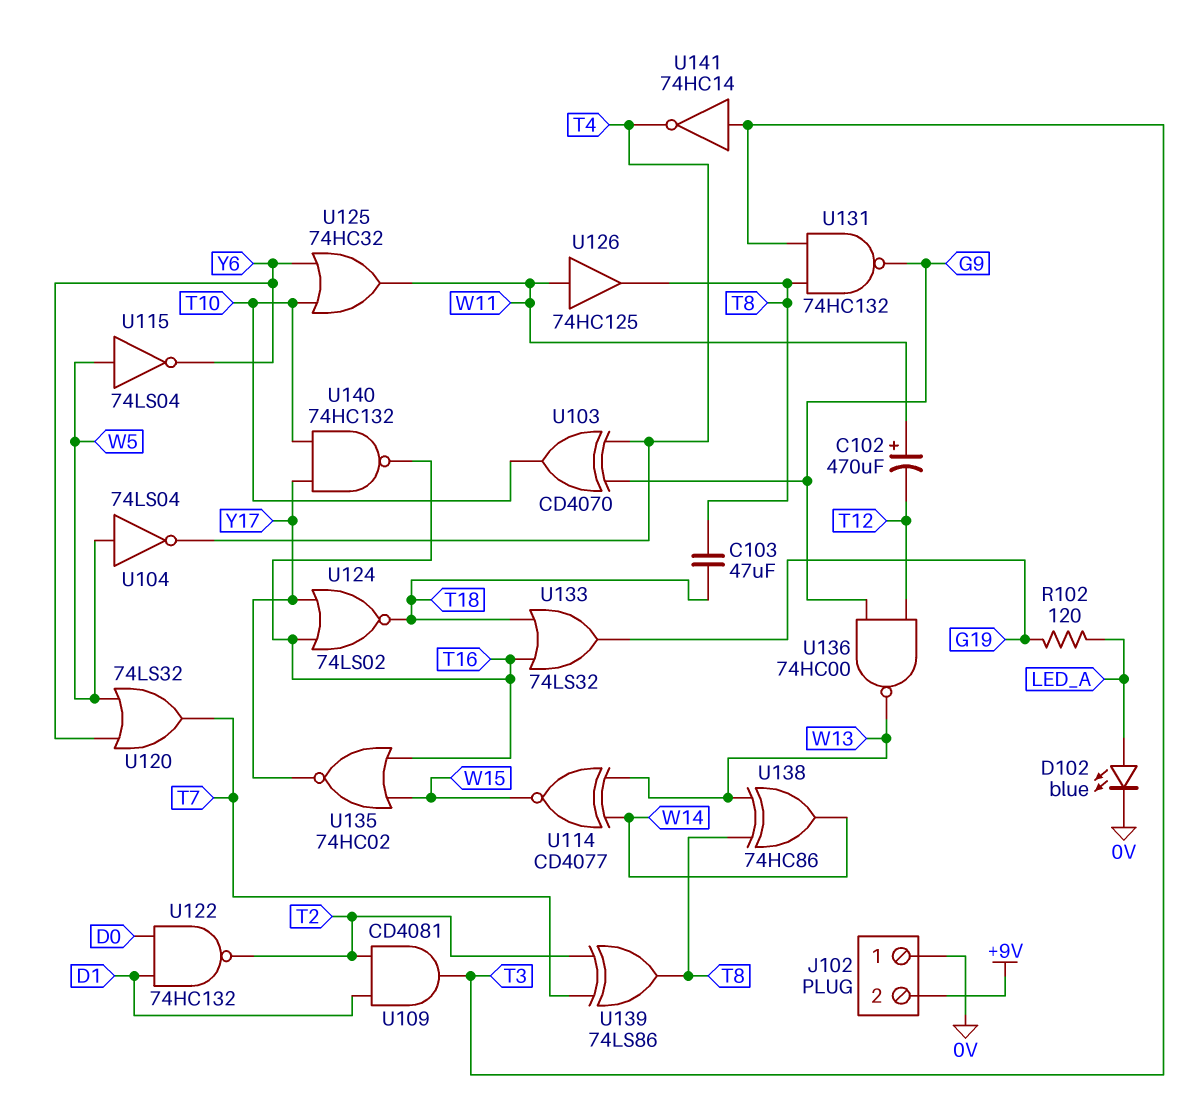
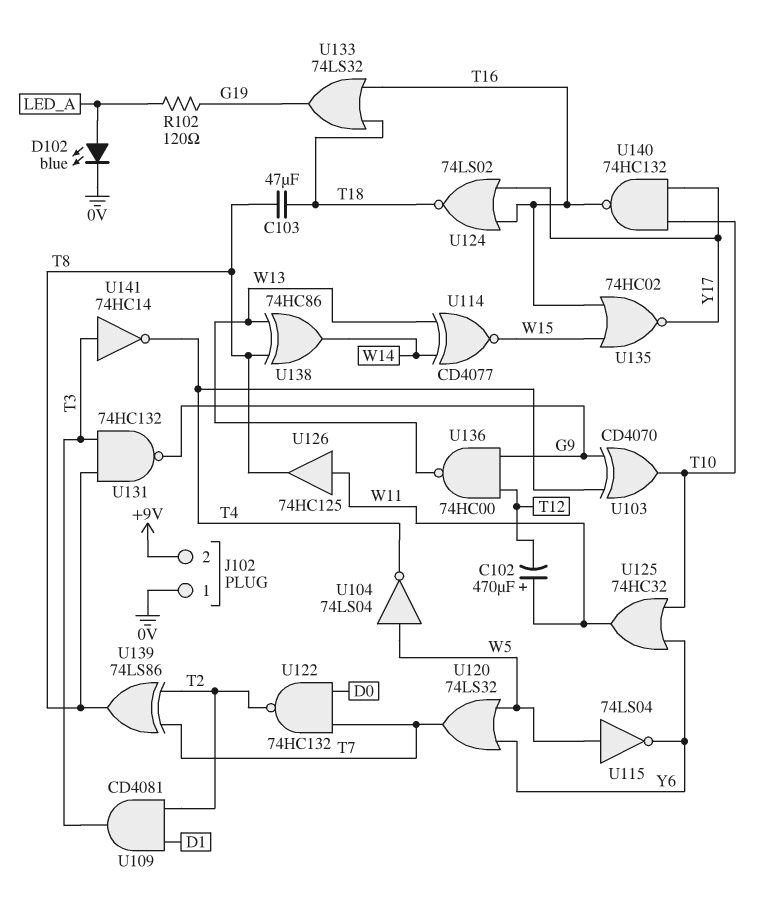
U122: NAND 74HC132 (in D0, in D1, out T2) -> NAND 74HC132 (in D0, in T7, out T2)

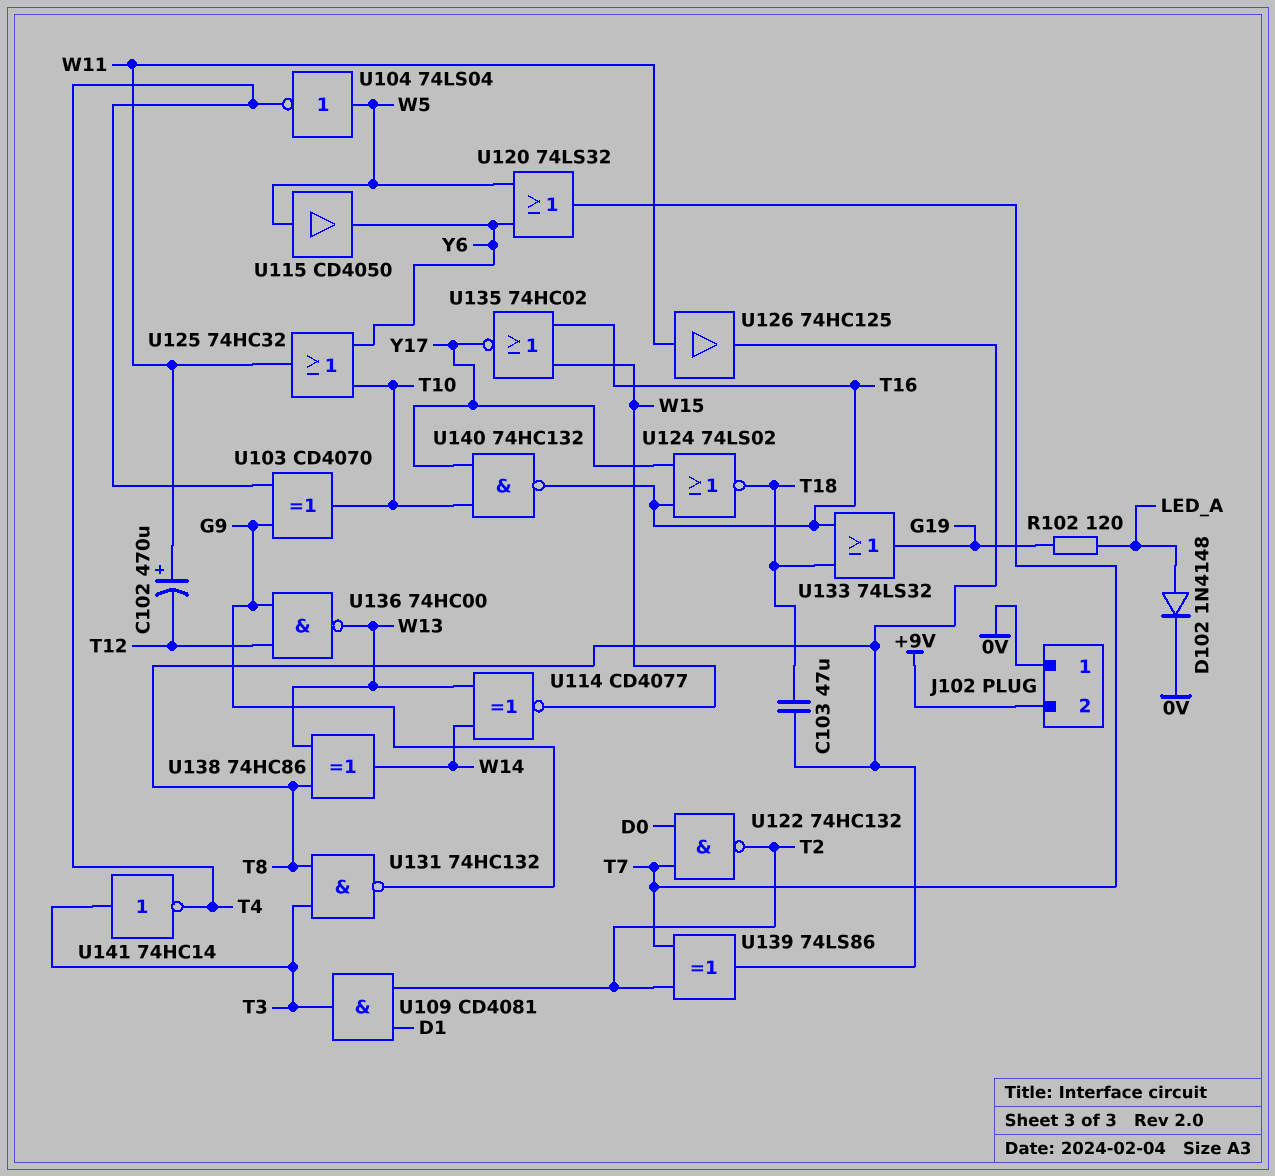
D102: LED blue (A LED_A, K 0V) -> diode 1N4148 (A LED_A, K 0V)
U115: NOT 74LS04 (in W5, out Y6) -> buffer CD4050 (in W5, out Y6)

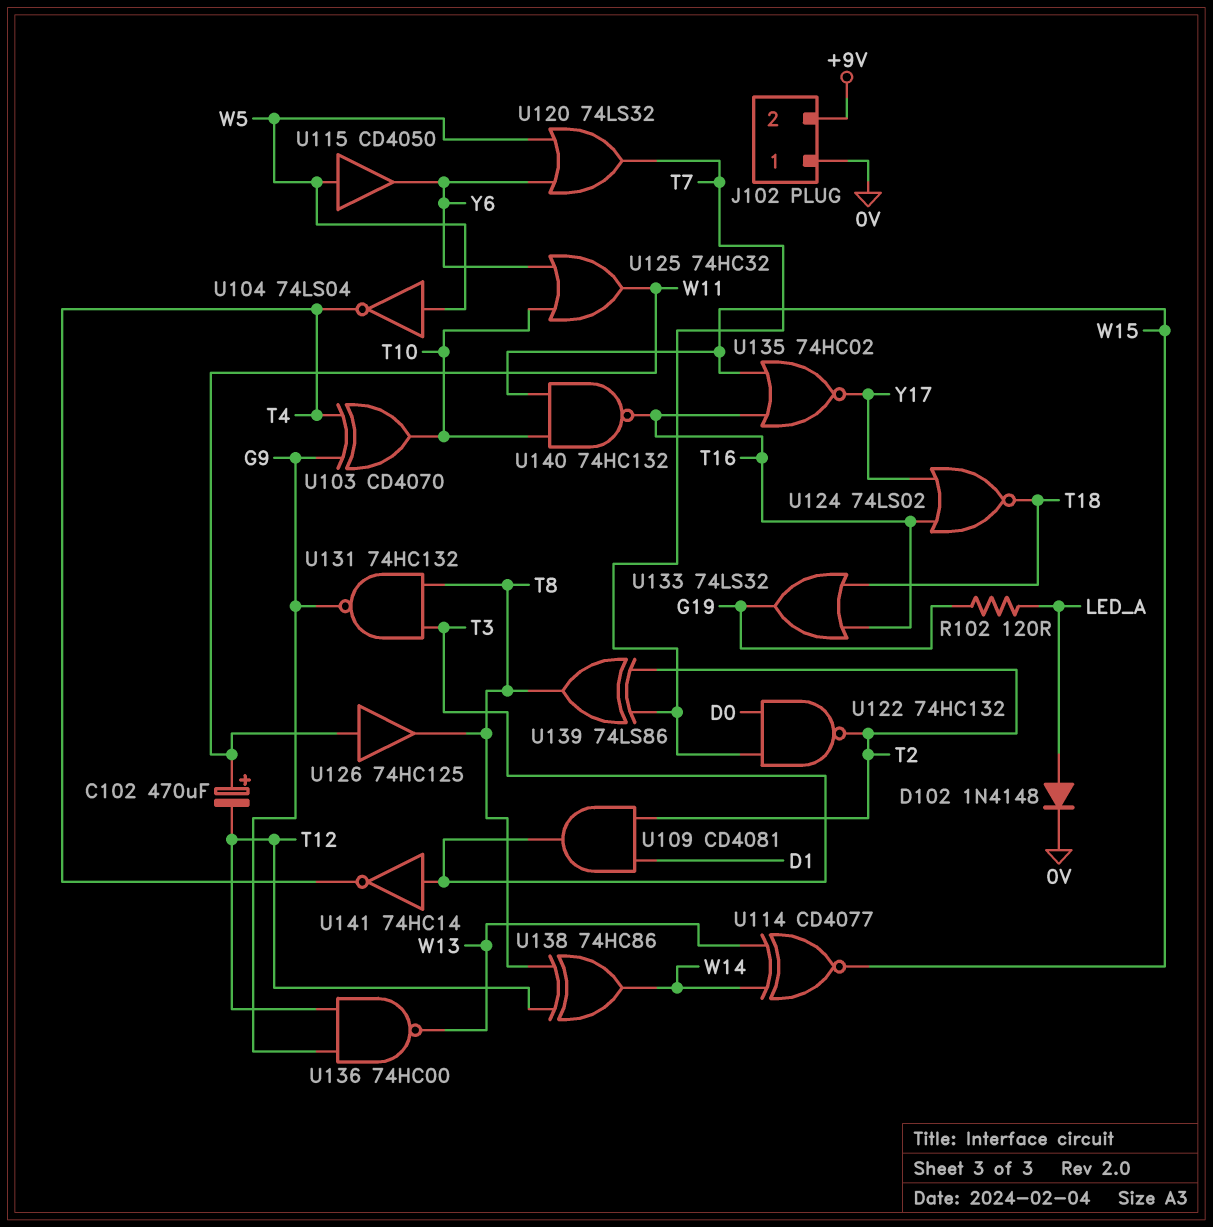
C103: 47uF (T8, T18) -> none
U138: XOR 74HC86 (in T8, in W13, out W14) -> XOR 74HC86 (in T8, in T12, out W14)
U140: NAND 74HC132 (in T10, in Y17, out T16) -> NAND 74HC132 (in T10, in W15, out T16)

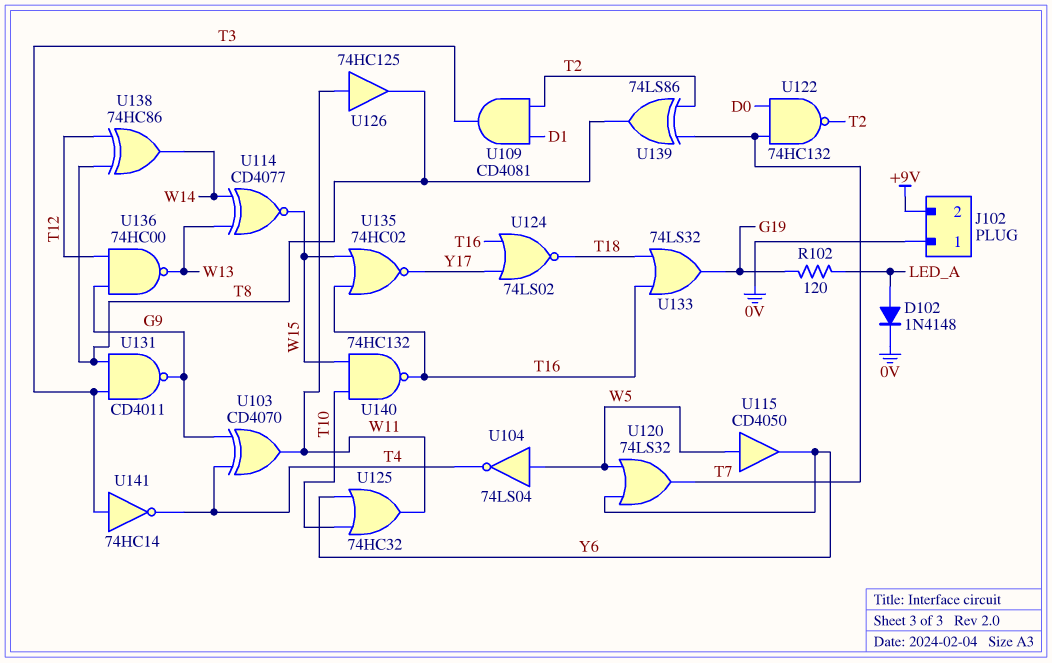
C102: 470uF (plus W11, minus T12) -> none
U103: XOR CD4070 (in G9, in T4, out T10) -> XOR CD4070 (in G9, in T4, out W11)
U131: NAND 74HC132 (in T3, in T8, out G9) -> NAND CD4011 (in T3, in T8, out G9)

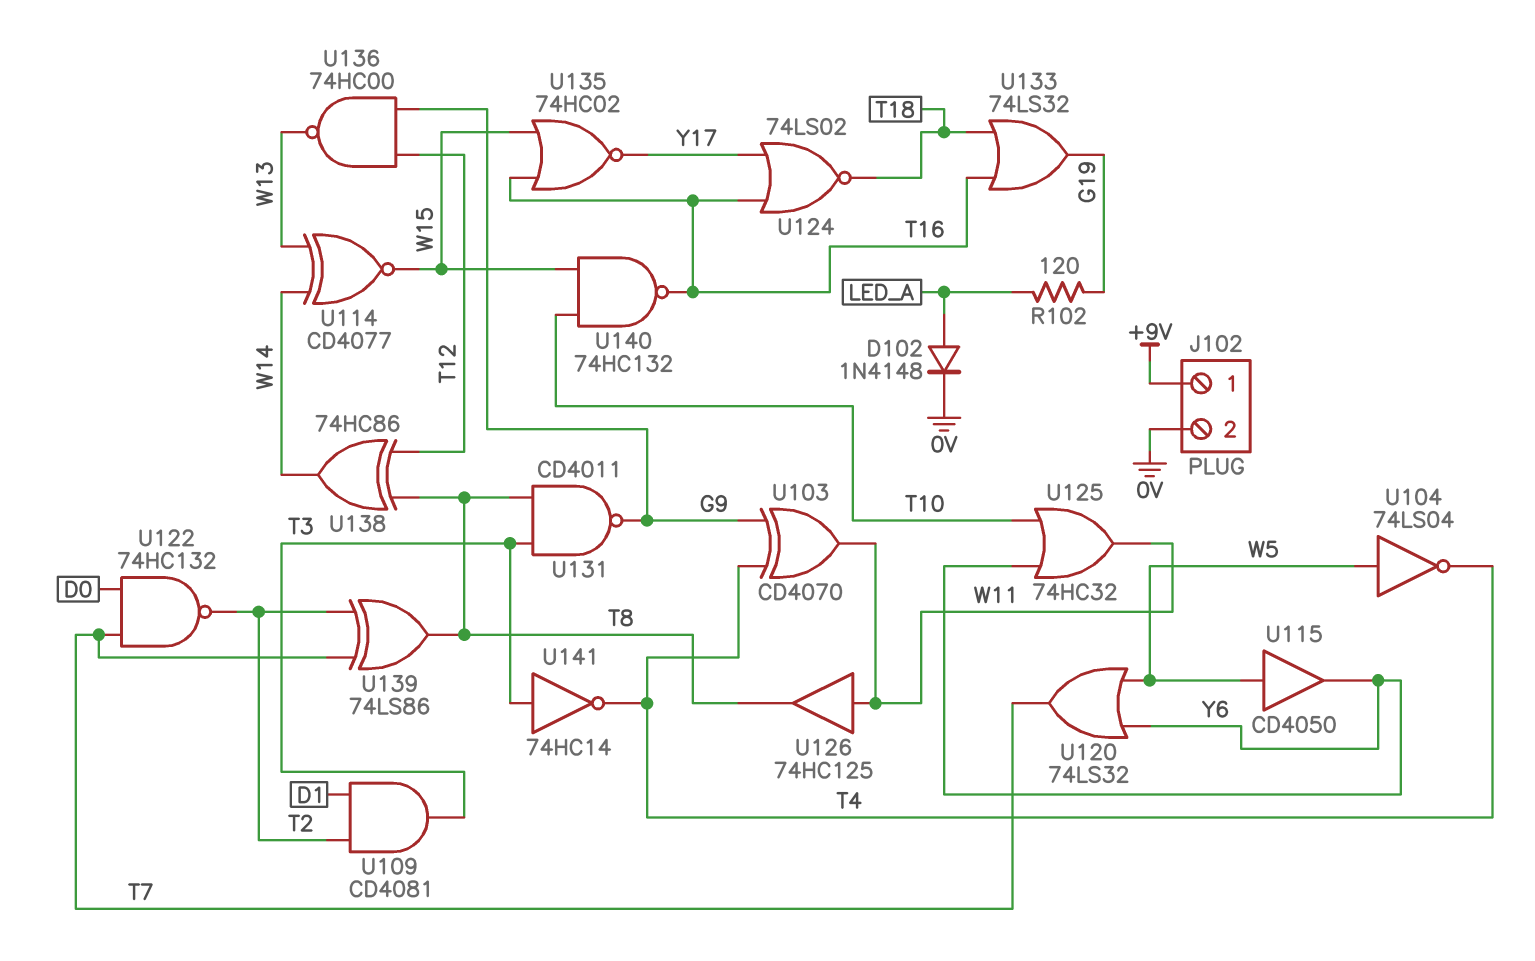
J102 pin 1: 0V -> +9V
J102 pin 2: +9V -> 0V

